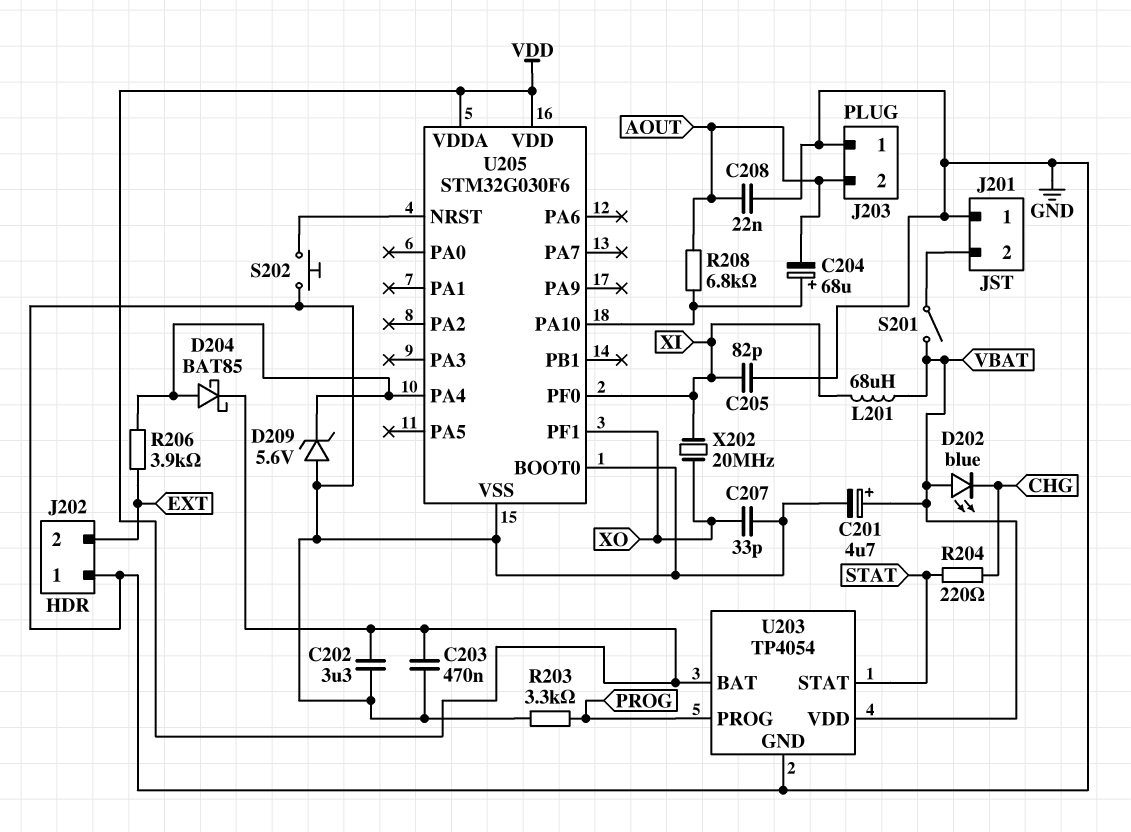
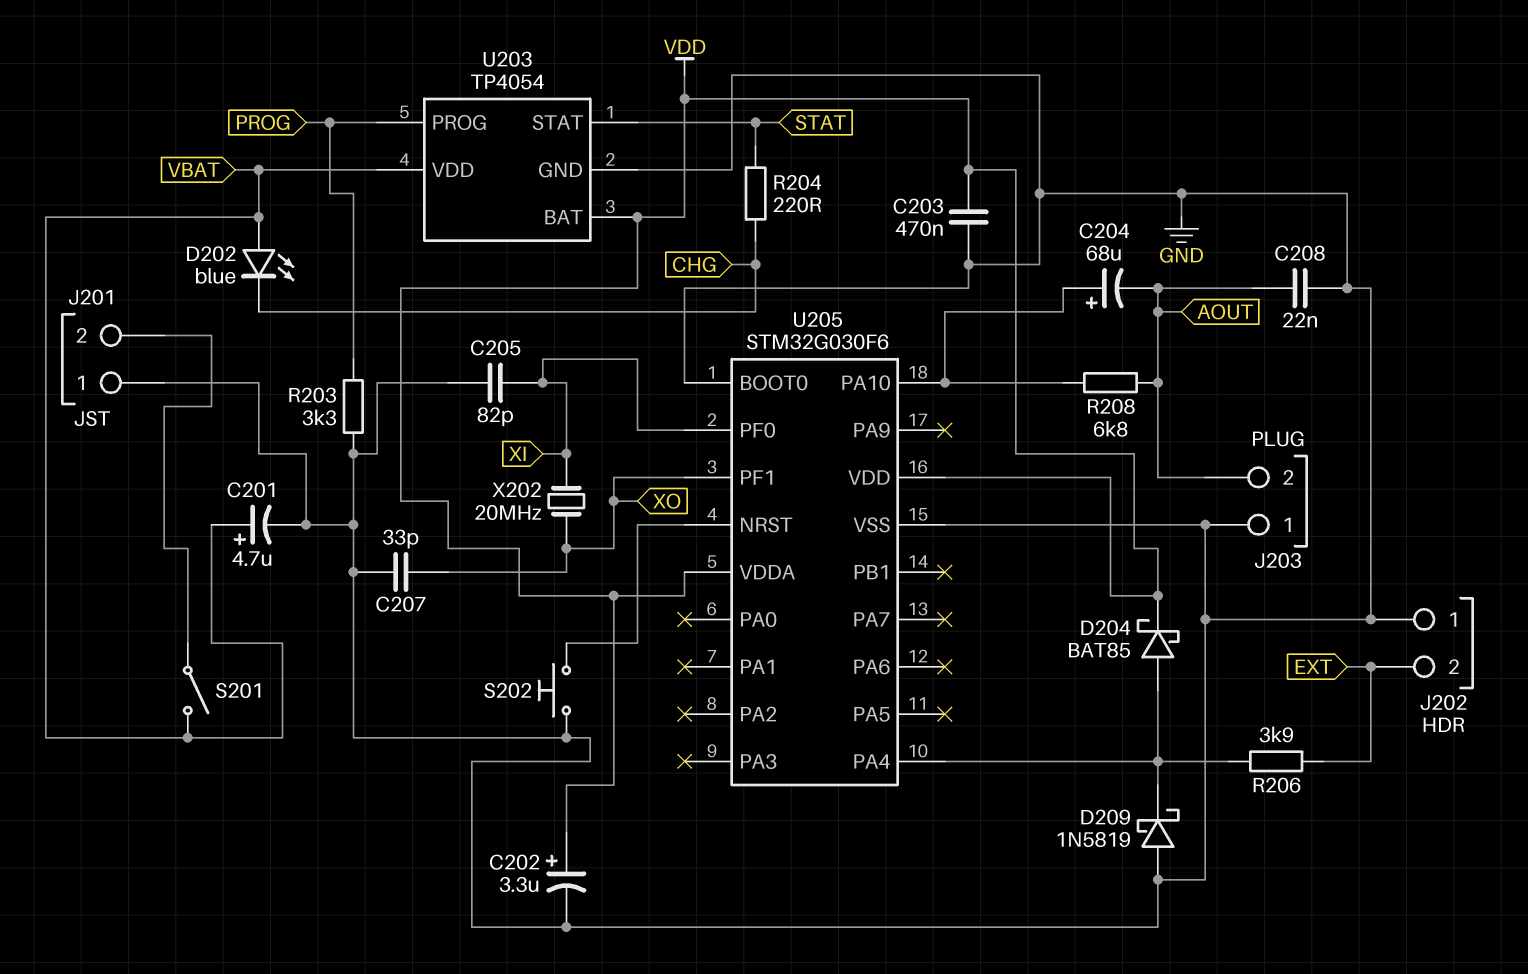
C202: 3.3uF (GND, VDD) -> 3.3uF (plus VDD, minus GND)
D209: zener 5.6V (A GND, K U205/PA4) -> schottky 1N5819 (A GND, K U205/PA4)
L201: 68uH (VBAT, XI) -> none

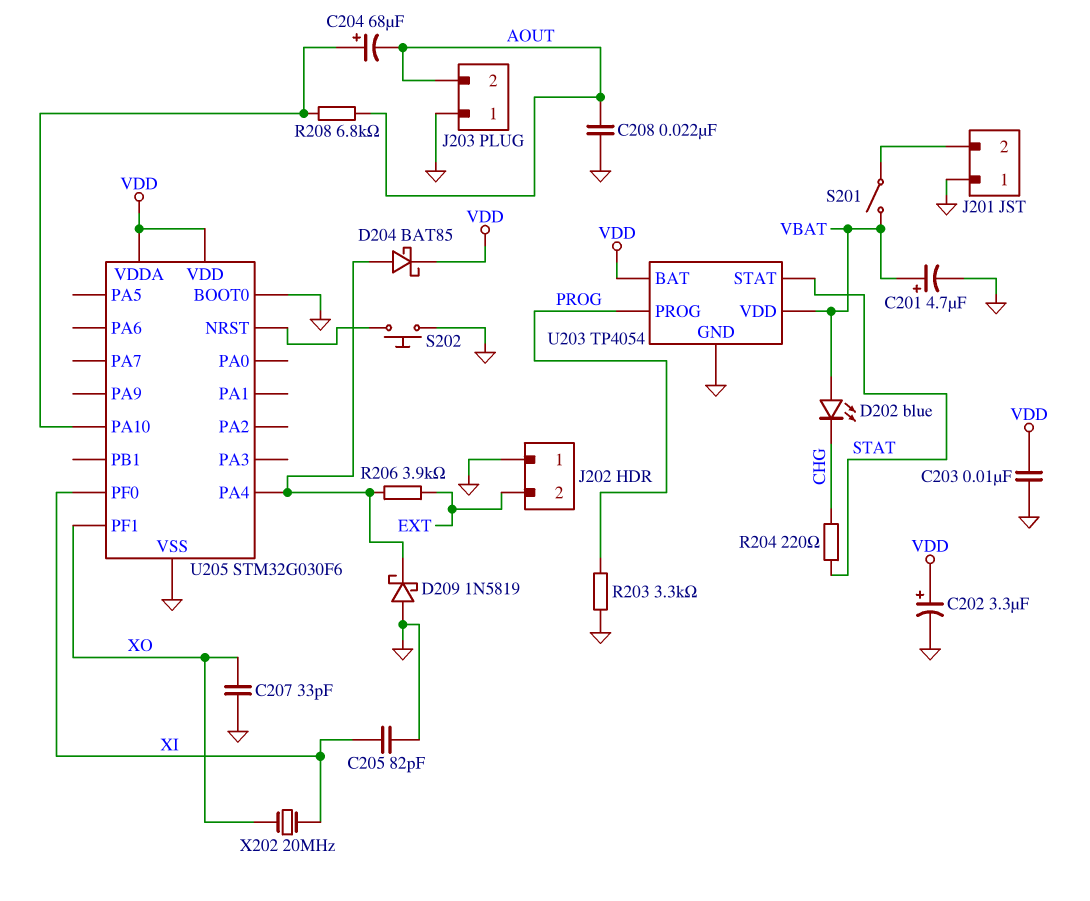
C203: 470nF (GND, VDD) -> 10nF (GND, VDD)

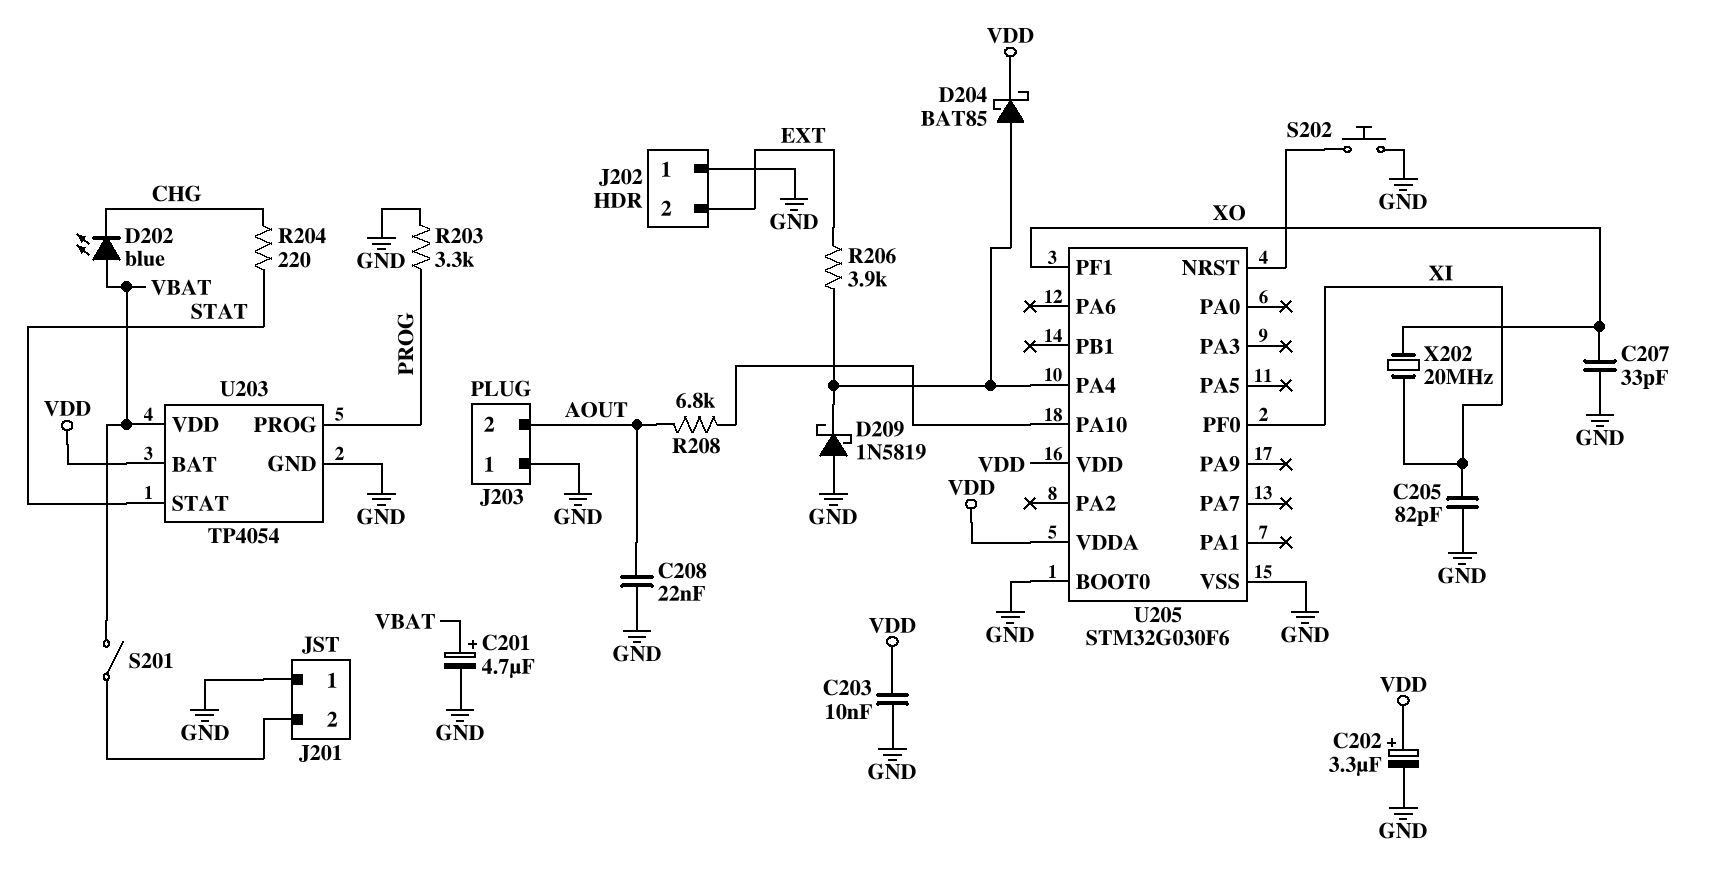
C204: 68uF (plus U205/PA10, minus AOUT) -> none

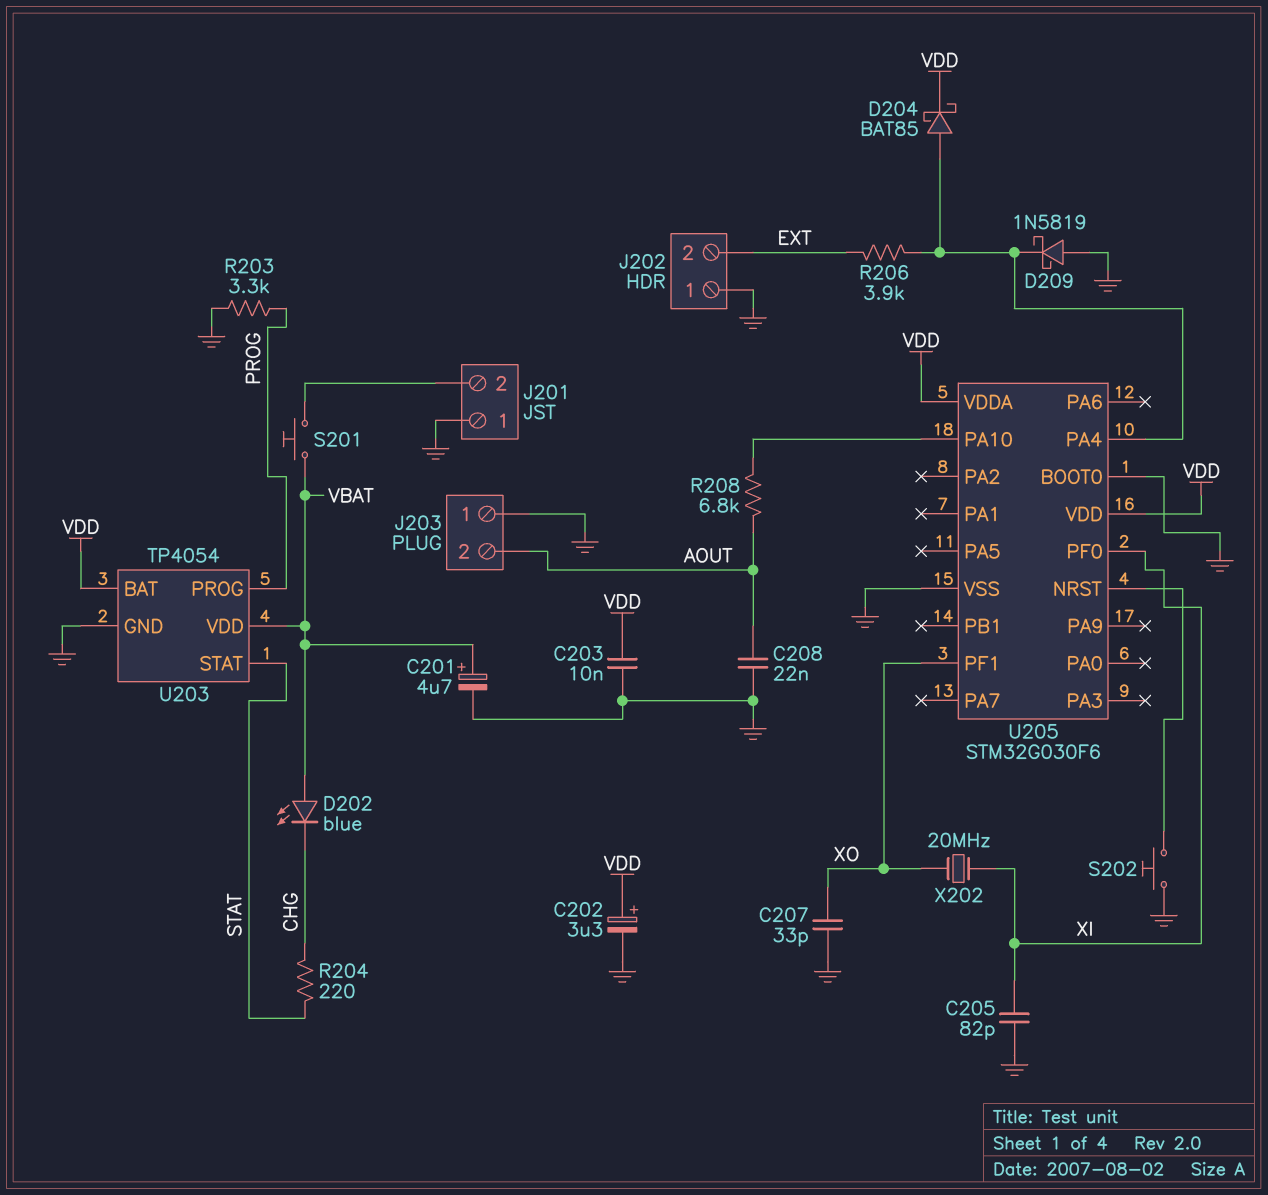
S201: switch (J201/2, VBAT) -> button (J201/2, VBAT)

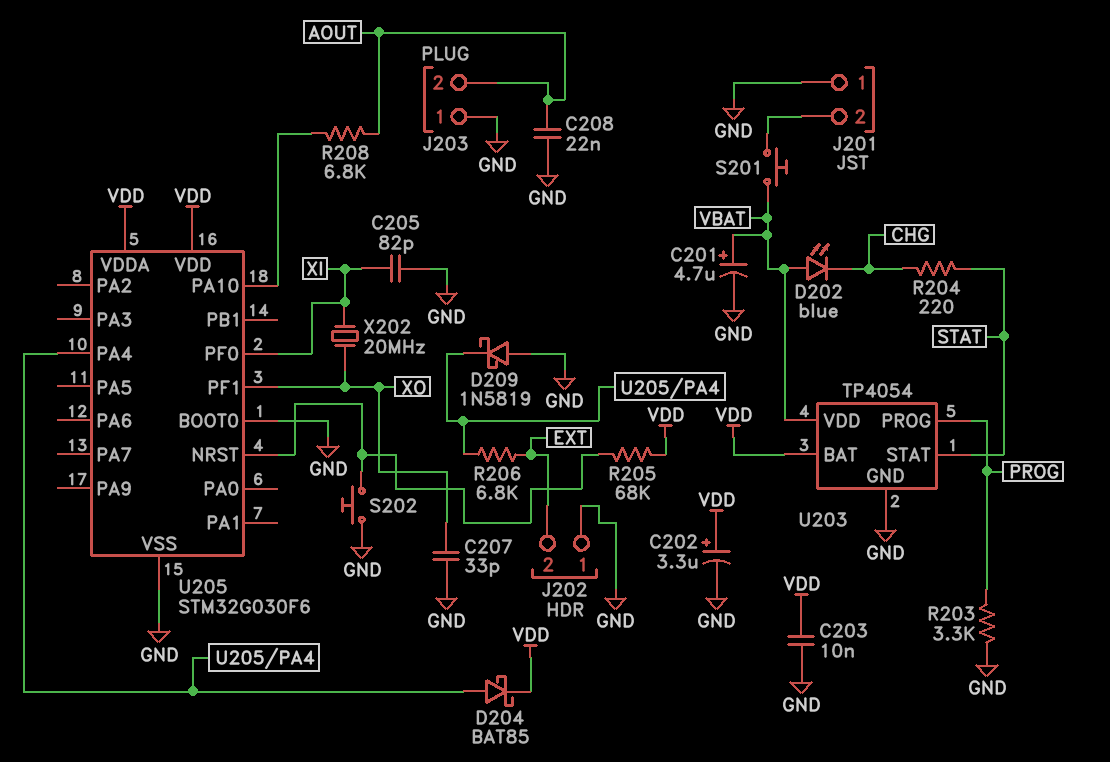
R205: none -> 68k (U205/NRST, VDD)
R206: 3.9k (EXT, U205/PA4) -> 6.8k (EXT, U205/PA4)

